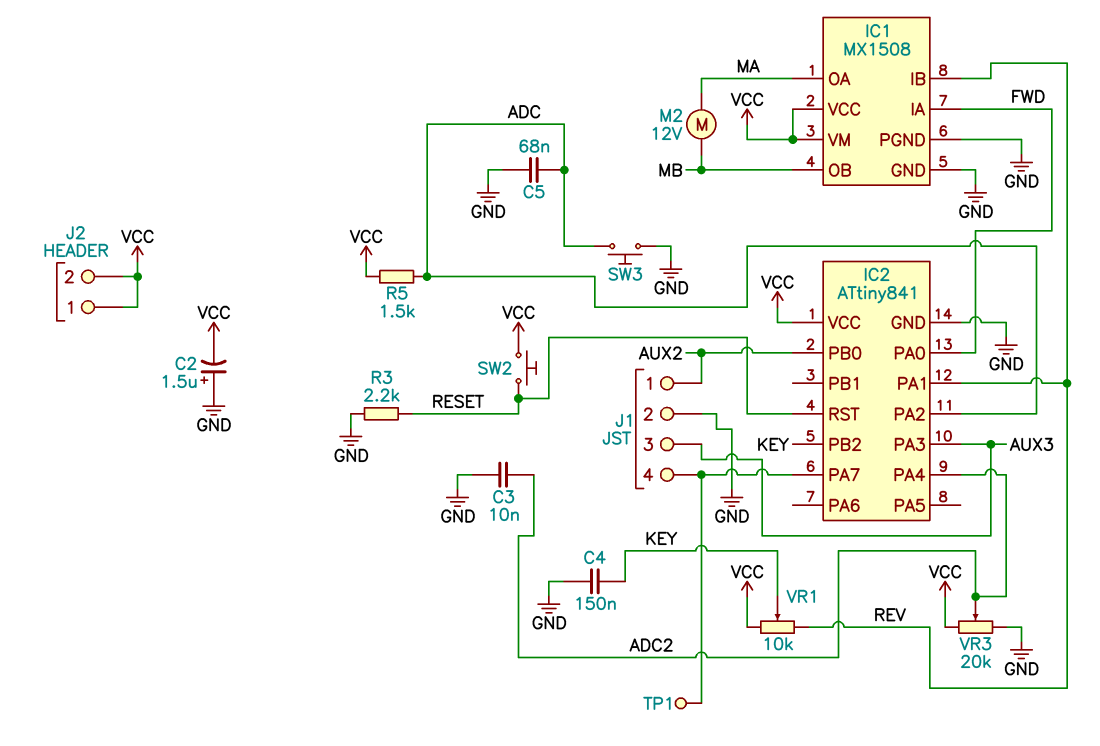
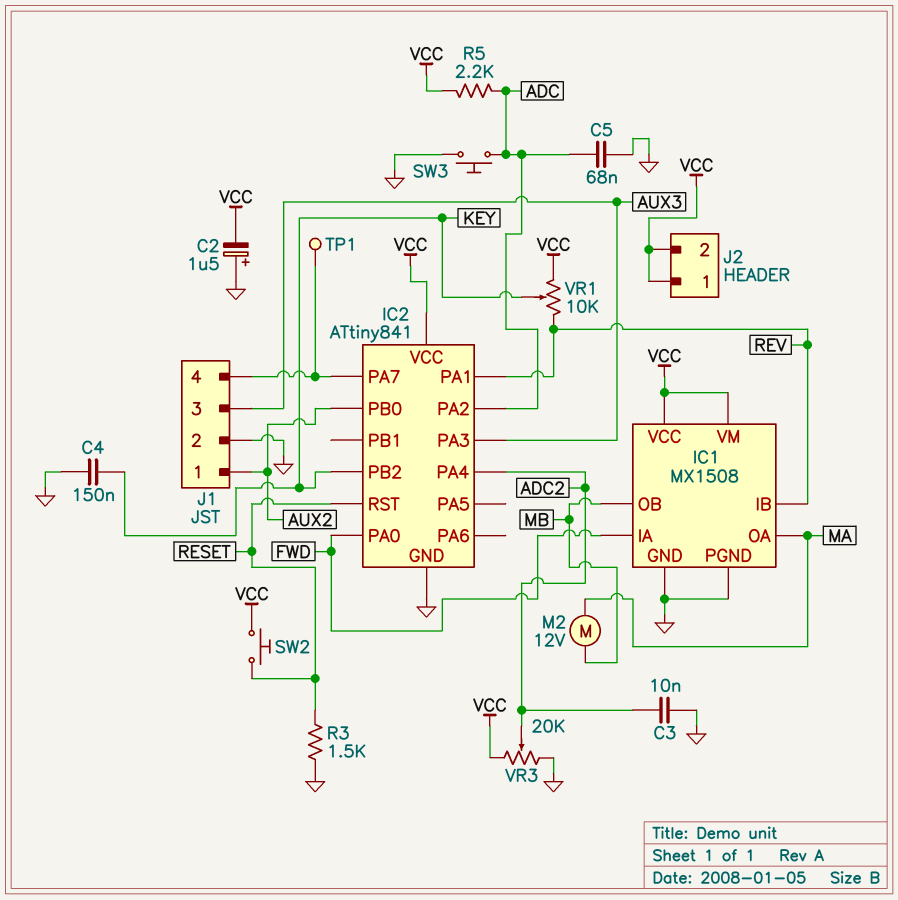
R3: 2.2k (GND, RESET) -> 1.5k (GND, RESET)
R5: 1.5k (ADC, VCC) -> 2.2k (ADC, VCC)

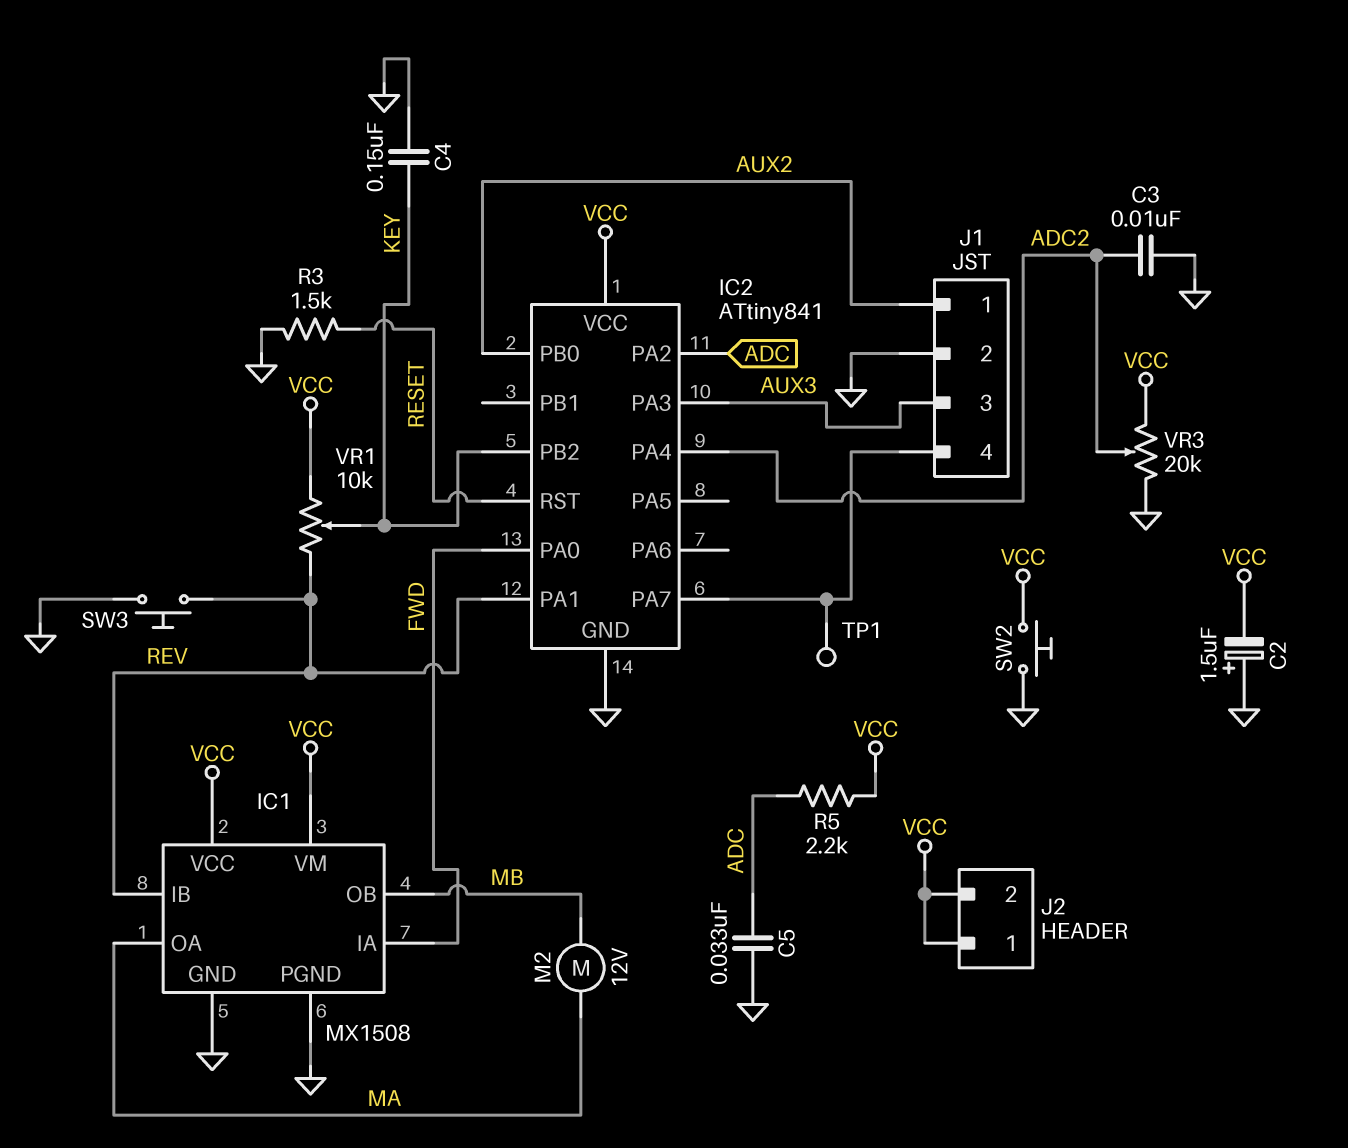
C5: 68nF (ADC, GND) -> 33nF (ADC, GND)
SW2: button (RESET, VCC) -> button (GND, VCC)
SW3: button (ADC, GND) -> button (GND, REV)

